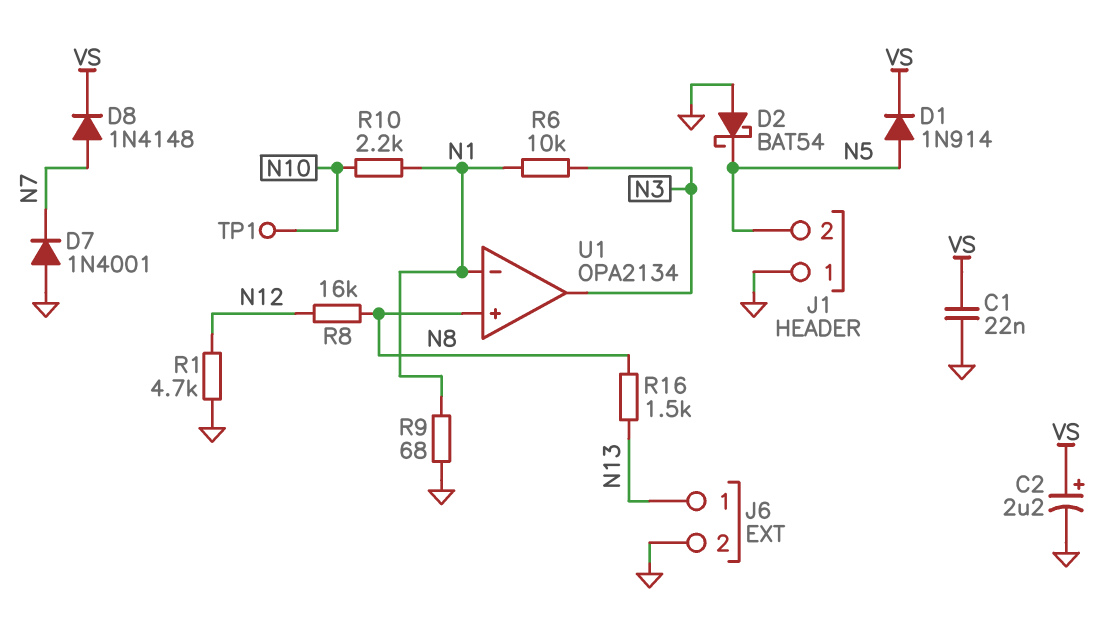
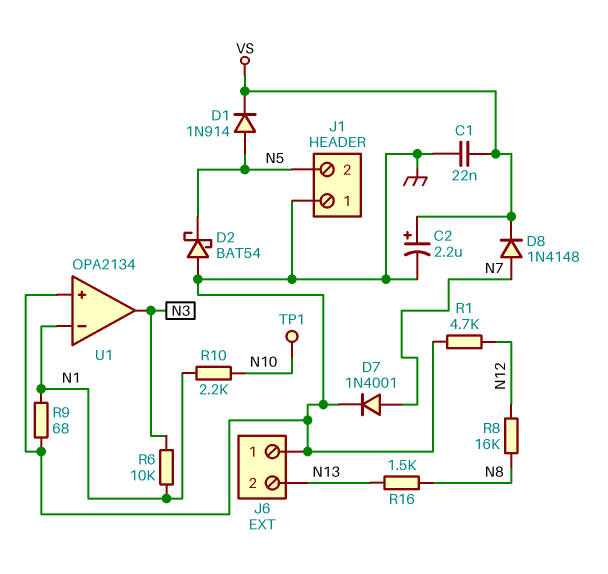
D7: diode 1N4001 (A GND, K N7) -> diode 1N4001 (A N7, K GND)
J6 pin 1: N13 -> GND
J6 pin 2: GND -> N13
U1 pin in+: N8 -> GND

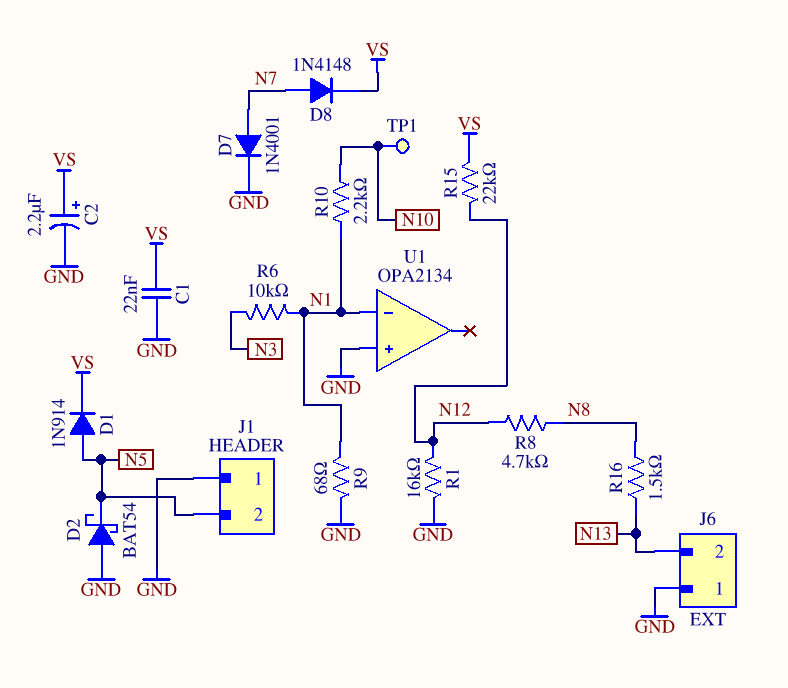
R1: 4.7k (GND, N12) -> 16k (GND, N12)
R8: 16k (N8, N12) -> 4.7k (N8, N12)
R15: none -> 22k (N12, VS)
U1 pin out: N3 -> none

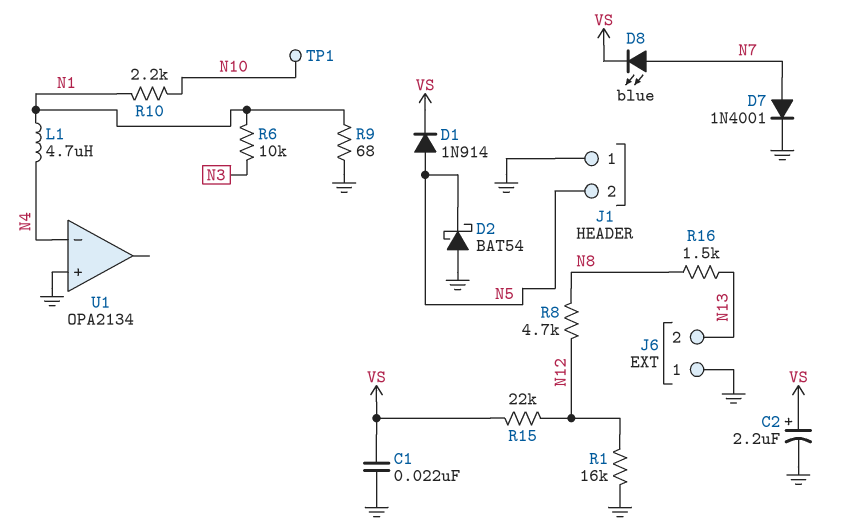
D8: diode 1N4148 (A N7, K VS) -> LED blue (A N7, K VS)
L1: none -> 4.7uH (N1, N4)
U1 pin in-: N1 -> N4

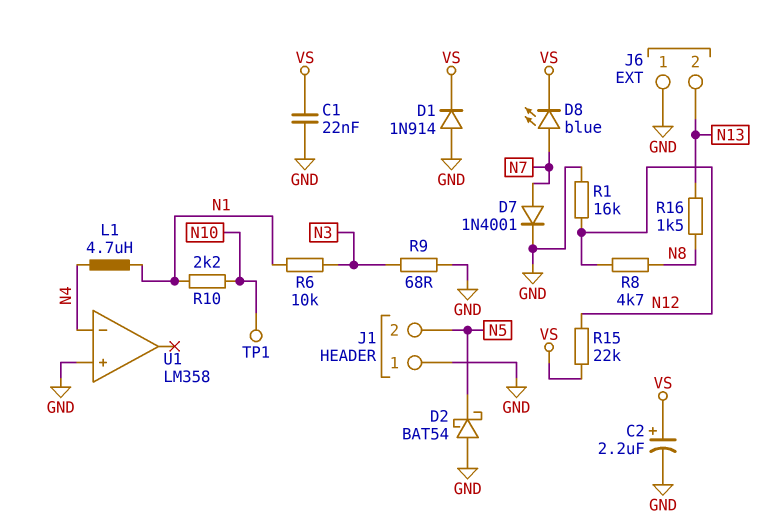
D1: diode 1N914 (A N5, K VS) -> diode 1N914 (A GND, K VS)
R9: 68 (GND, N1) -> 68 (GND, N3)
U1: OPA2134 -> LM358

